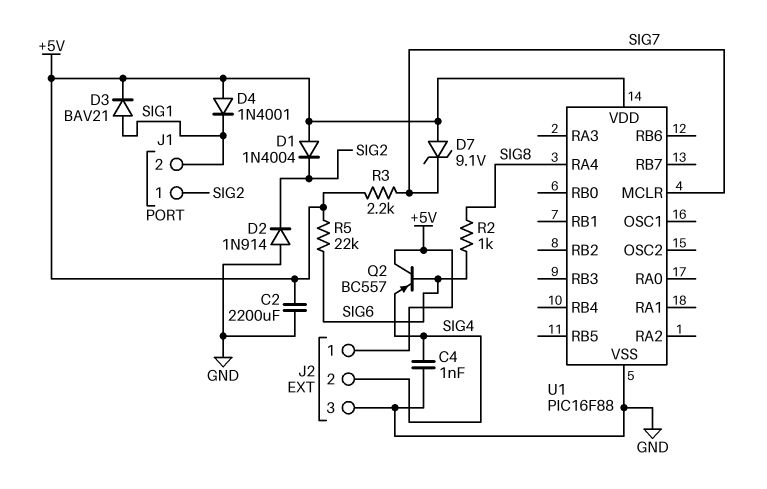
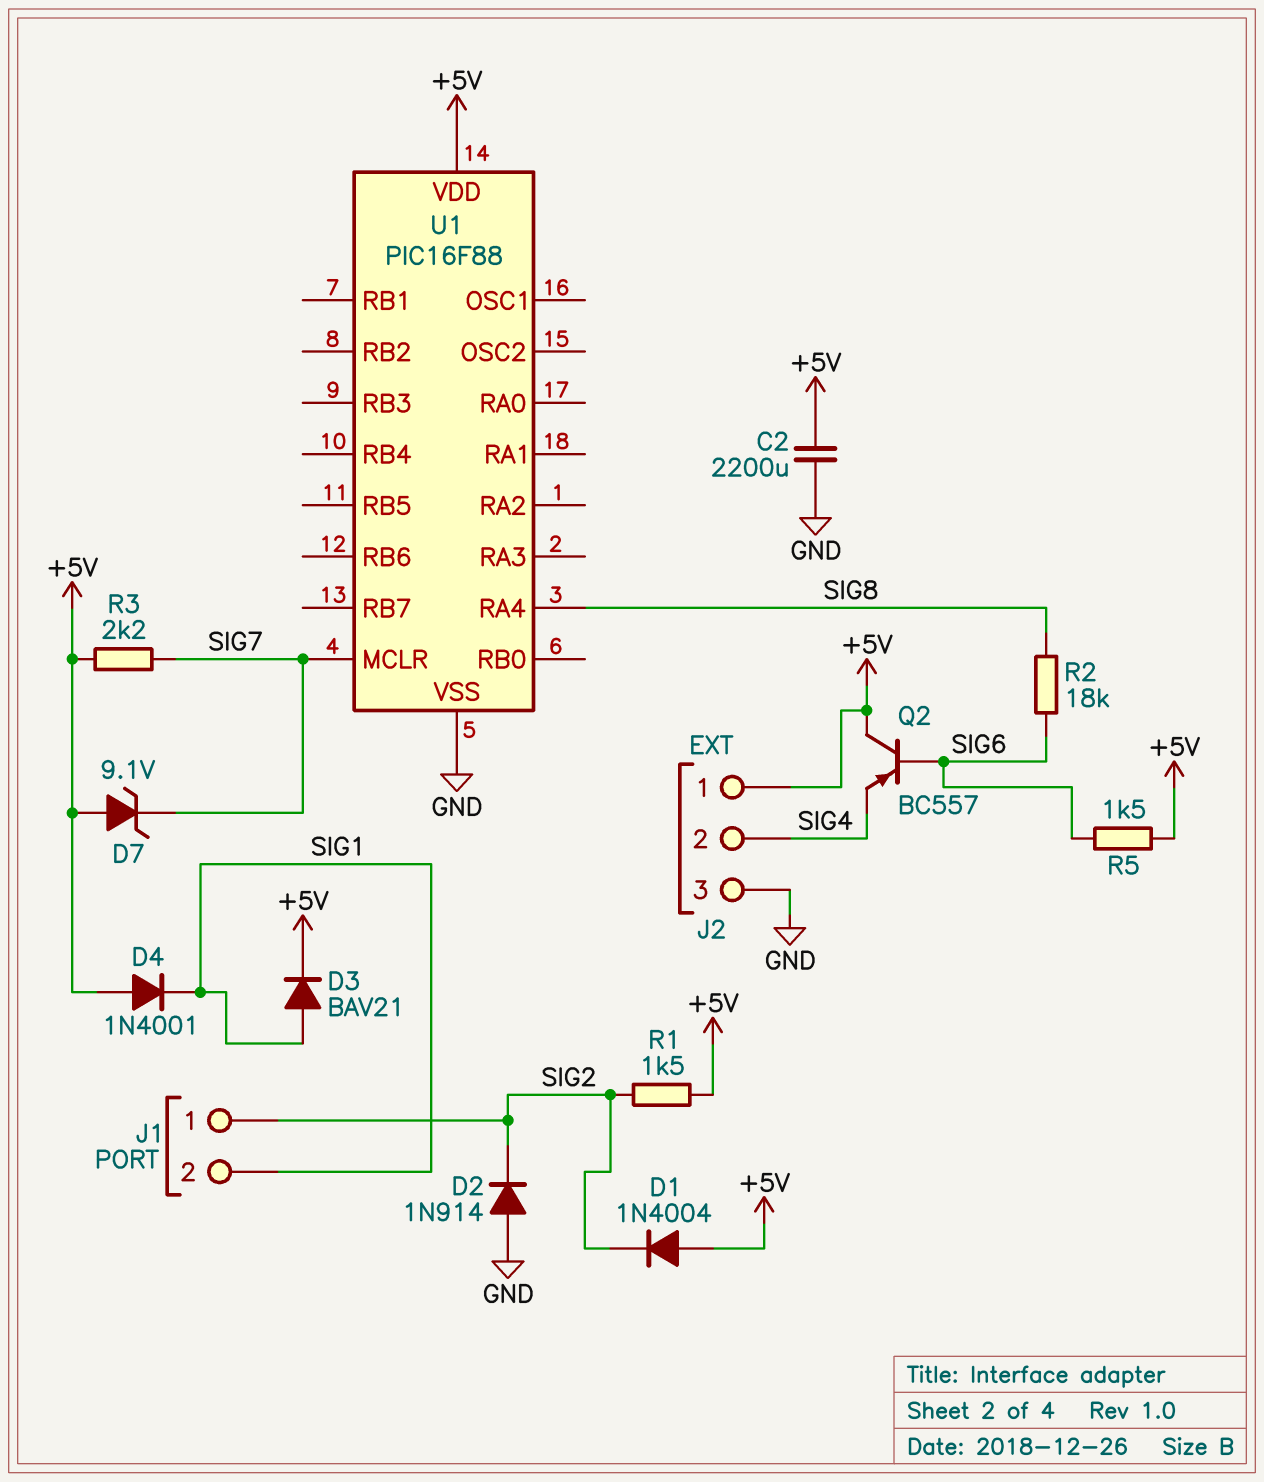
C4: 1nF (GND, SIG4) -> none
R1: none -> 1.5k (+5V, SIG2)
R2: 1k (SIG6, SIG8) -> 18k (SIG6, SIG8)
R5: 22k (+5V, SIG6) -> 1.5k (+5V, SIG6)

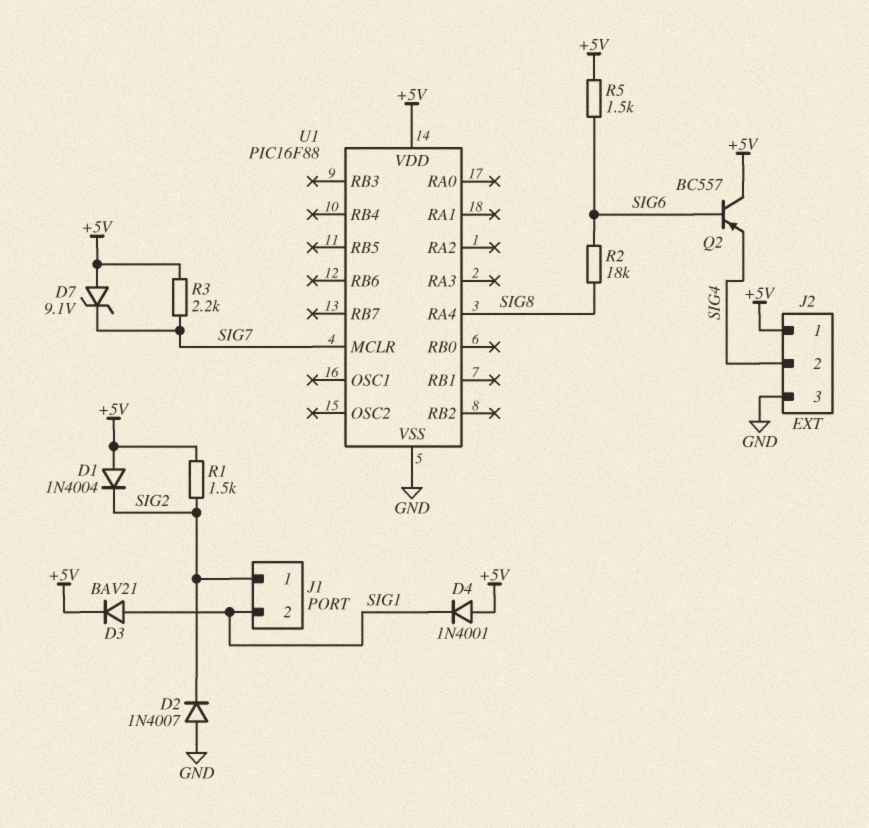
C2: 2200uF (+5V, GND) -> none
D2: diode 1N914 (A GND, K SIG2) -> diode 1N4007 (A GND, K SIG2)

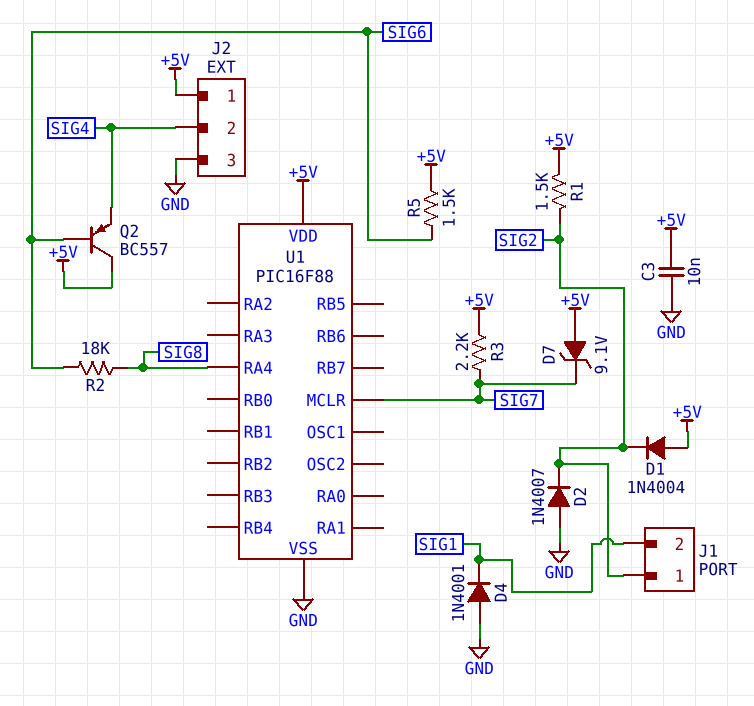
C3: none -> 10nF (+5V, GND)
D3: diode BAV21 (A SIG1, K +5V) -> none
D4: diode 1N4001 (A +5V, K SIG1) -> diode 1N4001 (A GND, K SIG1)

